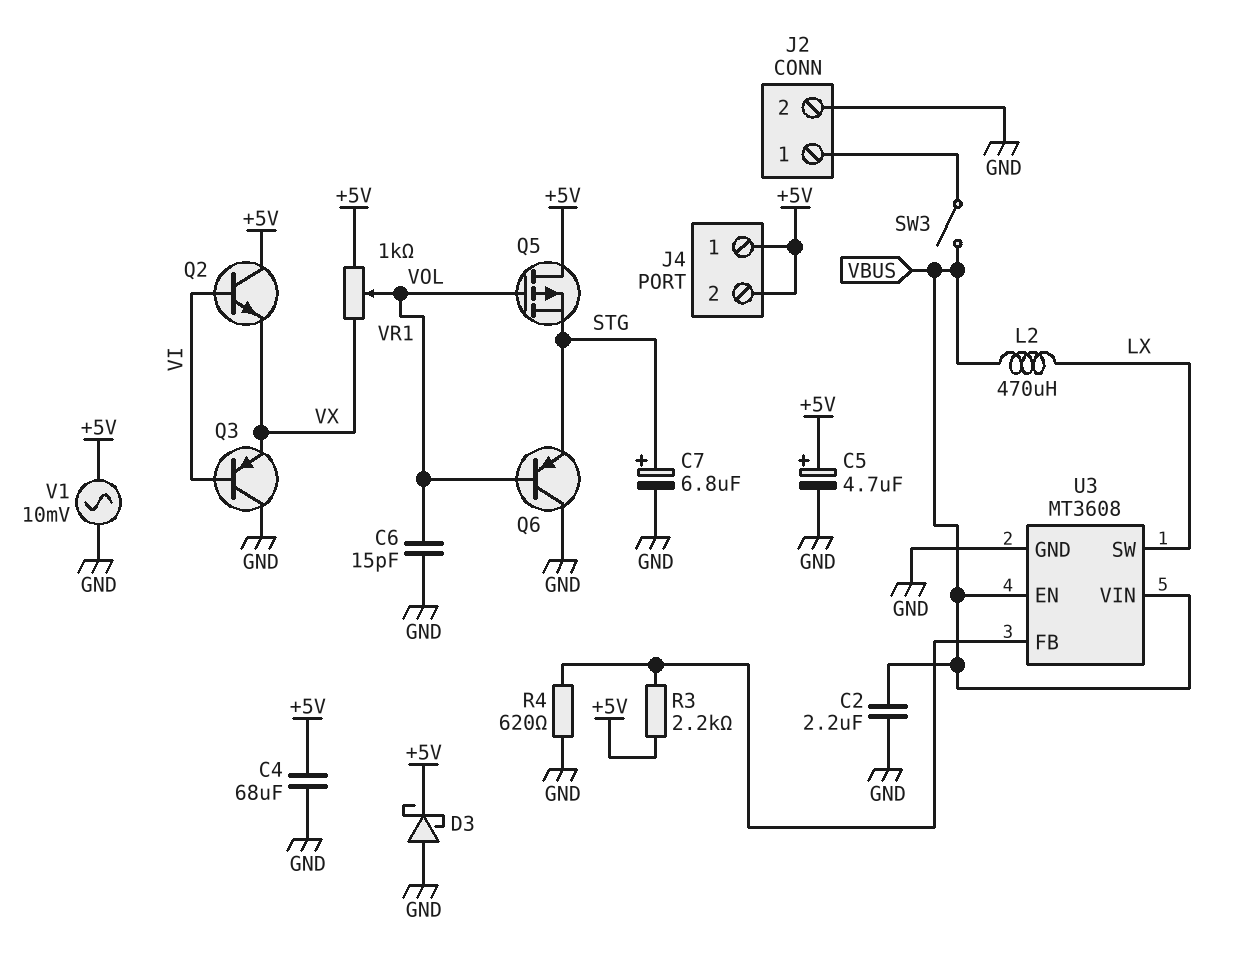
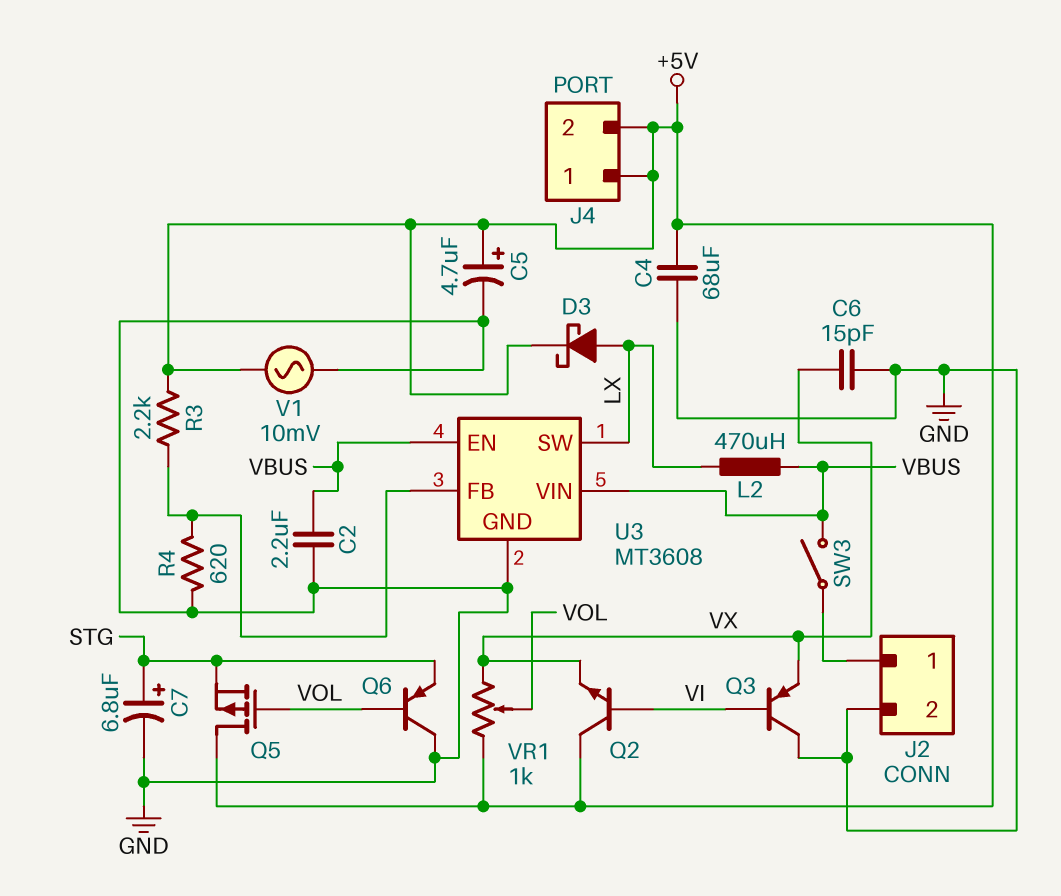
C6: 15pF (GND, VOL) -> 15pF (GND, VX)
D3: schottky (A GND, K +5V) -> schottky (A LX, K +5V)

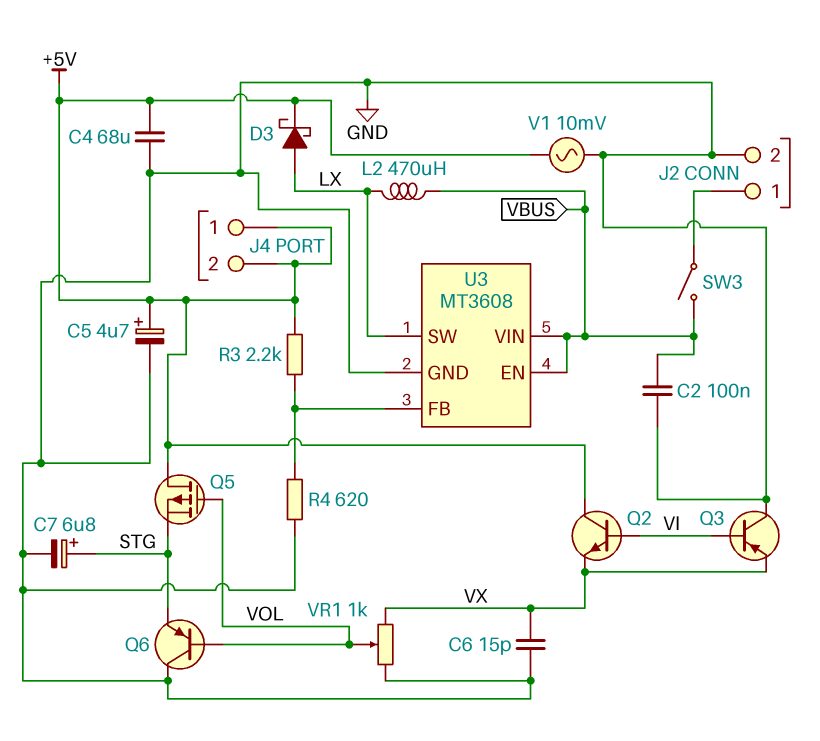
C2: 2.2uF (GND, VBUS) -> 100nF (GND, VBUS)
VR1: 1k (+5V, VX, wiper VOL) -> 1k (GND, VX, wiper VOL)

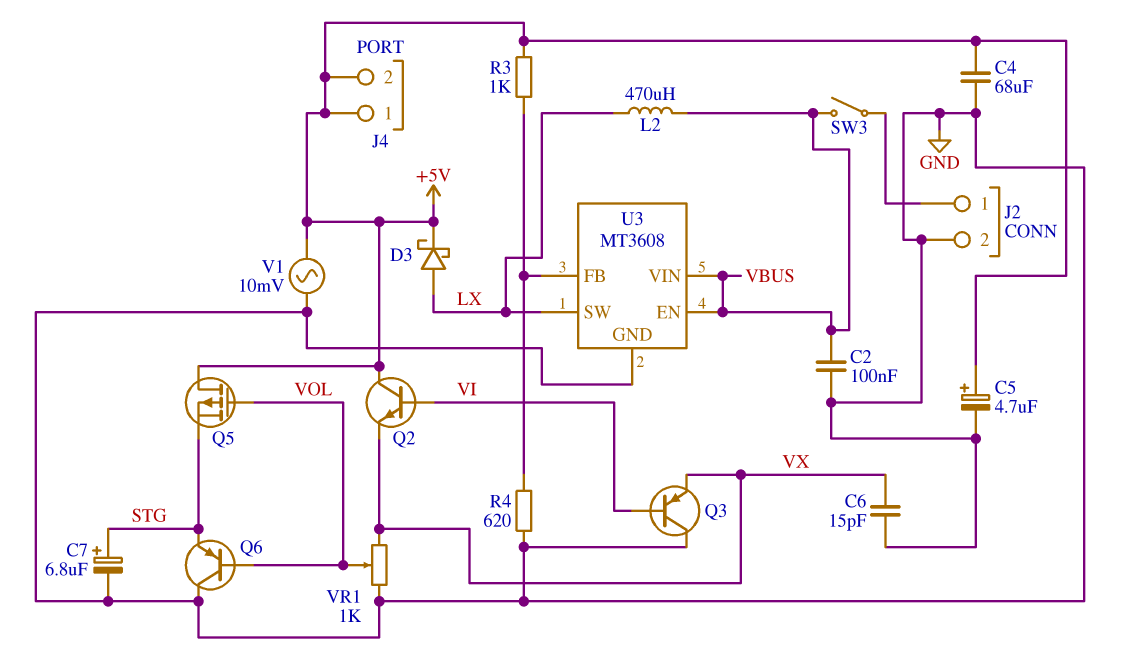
R3: 2.2k (+5V, U3/FB) -> 1k (+5V, U3/FB)

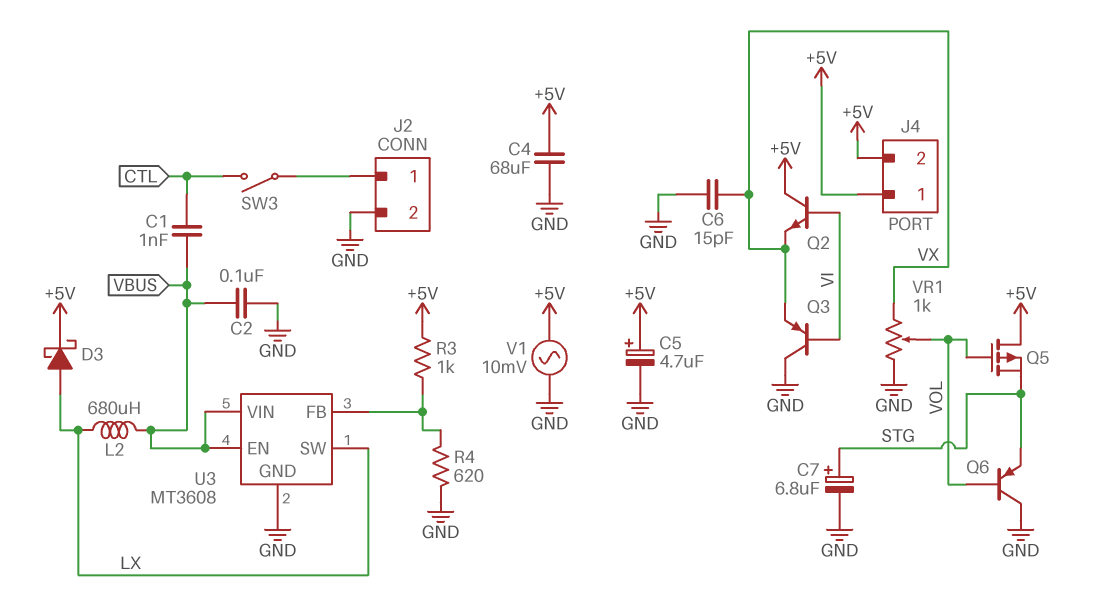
C1: none -> 1nF (CTL, VBUS)
L2: 470uH (LX, VBUS) -> 680uH (LX, VBUS)
SW3: switch (J2/1, VBUS) -> switch (CTL, J2/1)

